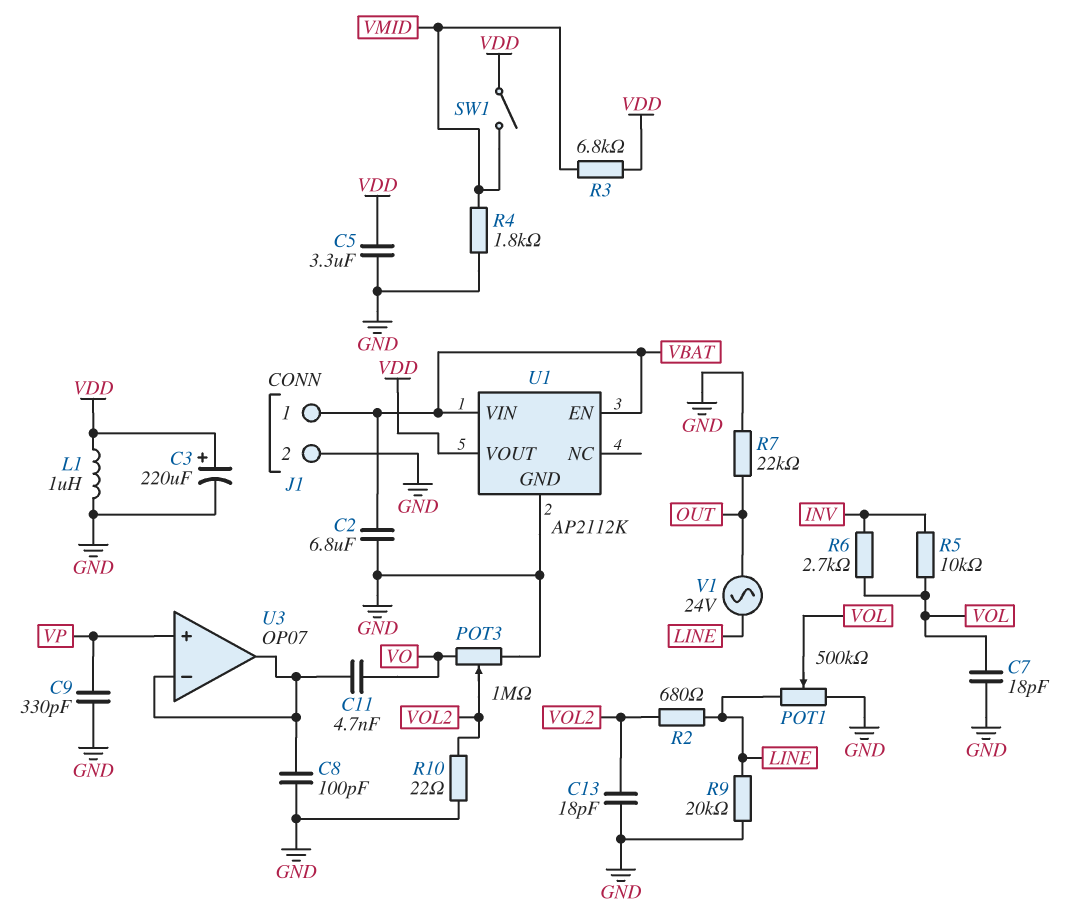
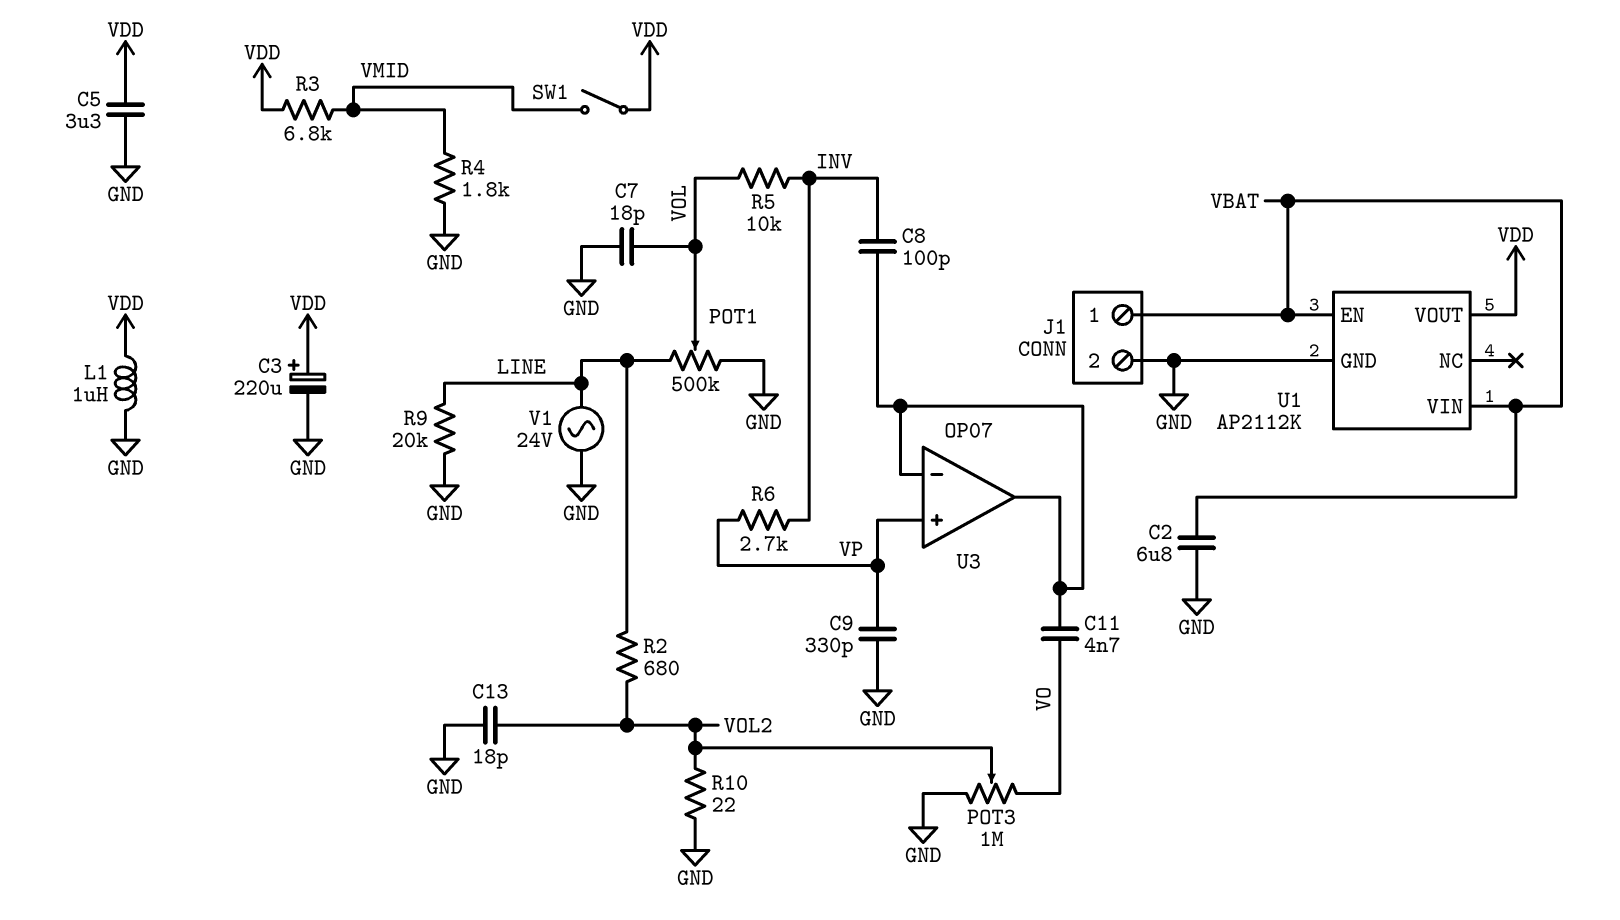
C8: 100pF (GND, U3/in-) -> 100pF (INV, U3/in-)
R6: 2.7k (INV, VOL) -> 2.7k (INV, VP)
R7: 22k (GND, OUT) -> none
V1: AC 24V (LINE, OUT) -> AC 24V (GND, LINE)

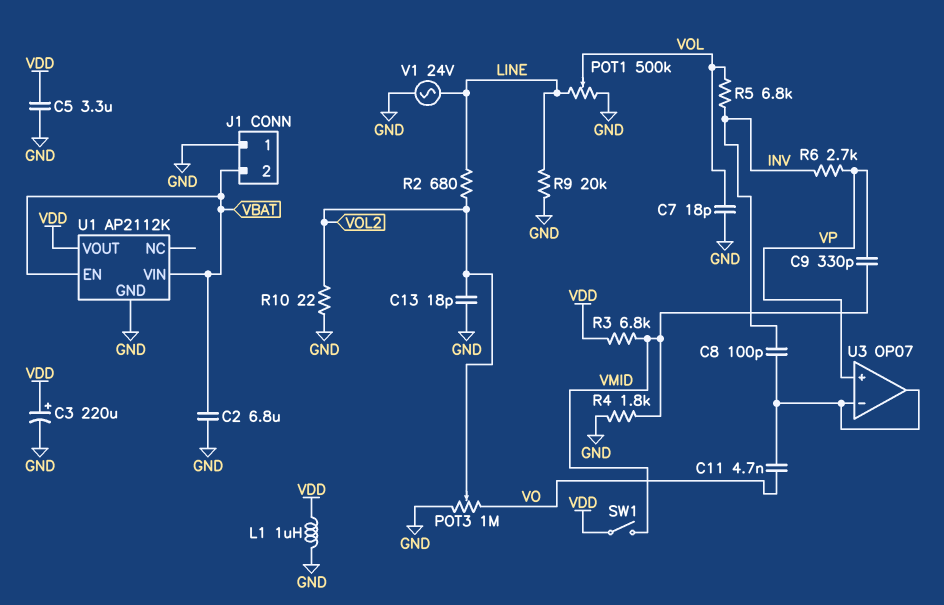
C9: 330pF (GND, VP) -> 330pF (VMID, VP)
J1 pin 1: VBAT -> GND
J1 pin 2: GND -> VBAT
R5: 10k (INV, VOL) -> 6.8k (INV, VOL)

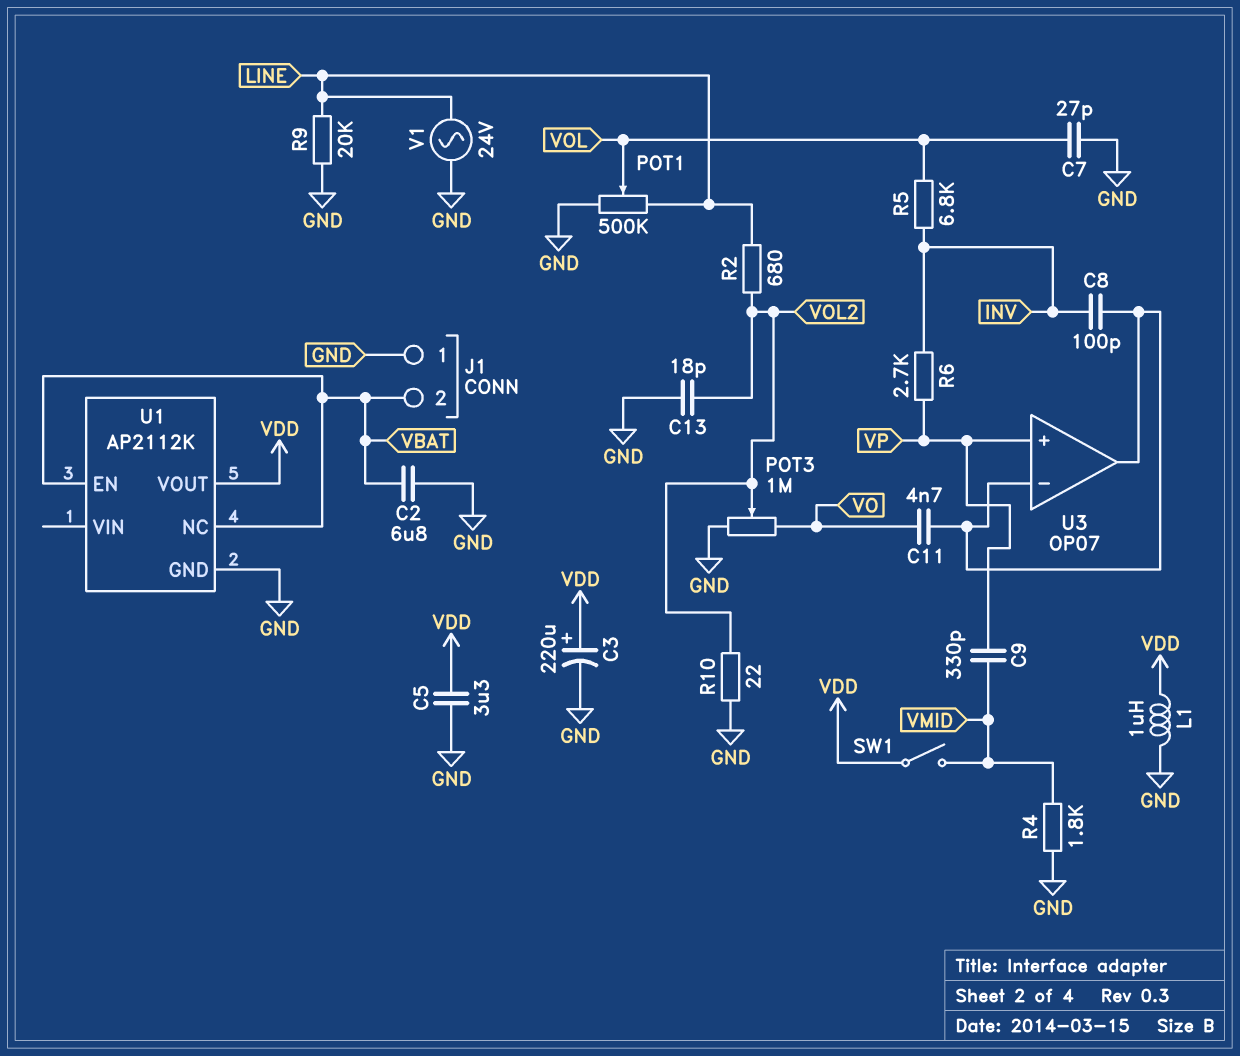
C7: 18pF (GND, VOL) -> 27pF (GND, VOL)
R3: 6.8k (VDD, VMID) -> none
U1 pin NC: none -> VBAT
U1 pin VIN: VBAT -> none

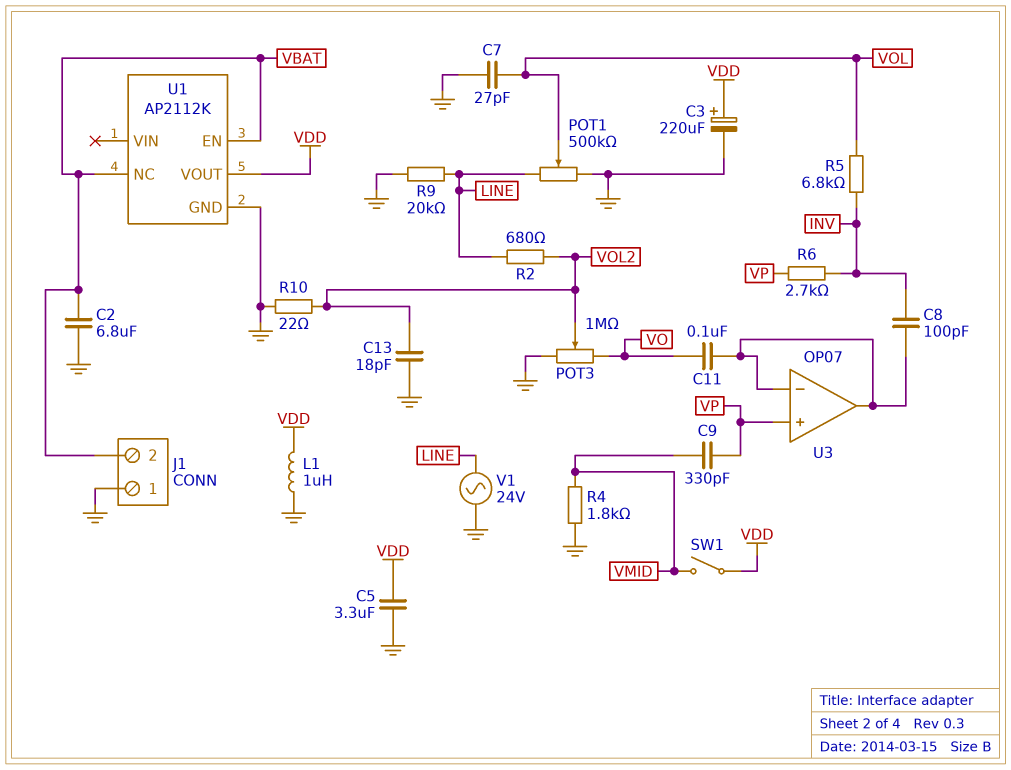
C11: 4.7nF (U3/in-, VO) -> 100nF (U3/in-, VO)

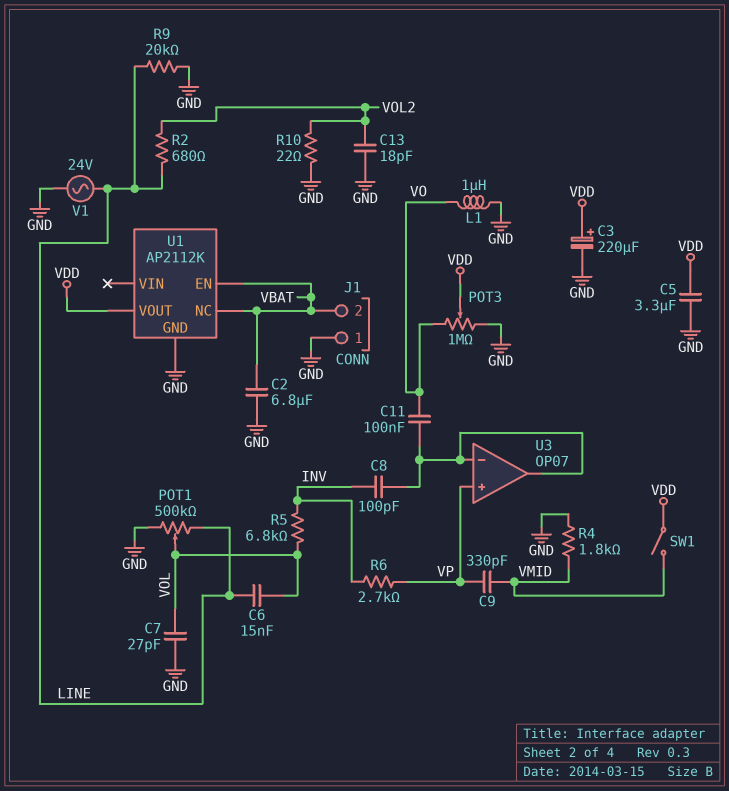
C6: none -> 15nF (LINE, VOL)
L1: 1uH (GND, VDD) -> 1uH (GND, VO)
POT3: 1M (GND, VO, wiper VOL2) -> 1M (GND, VO, wiper VDD)

